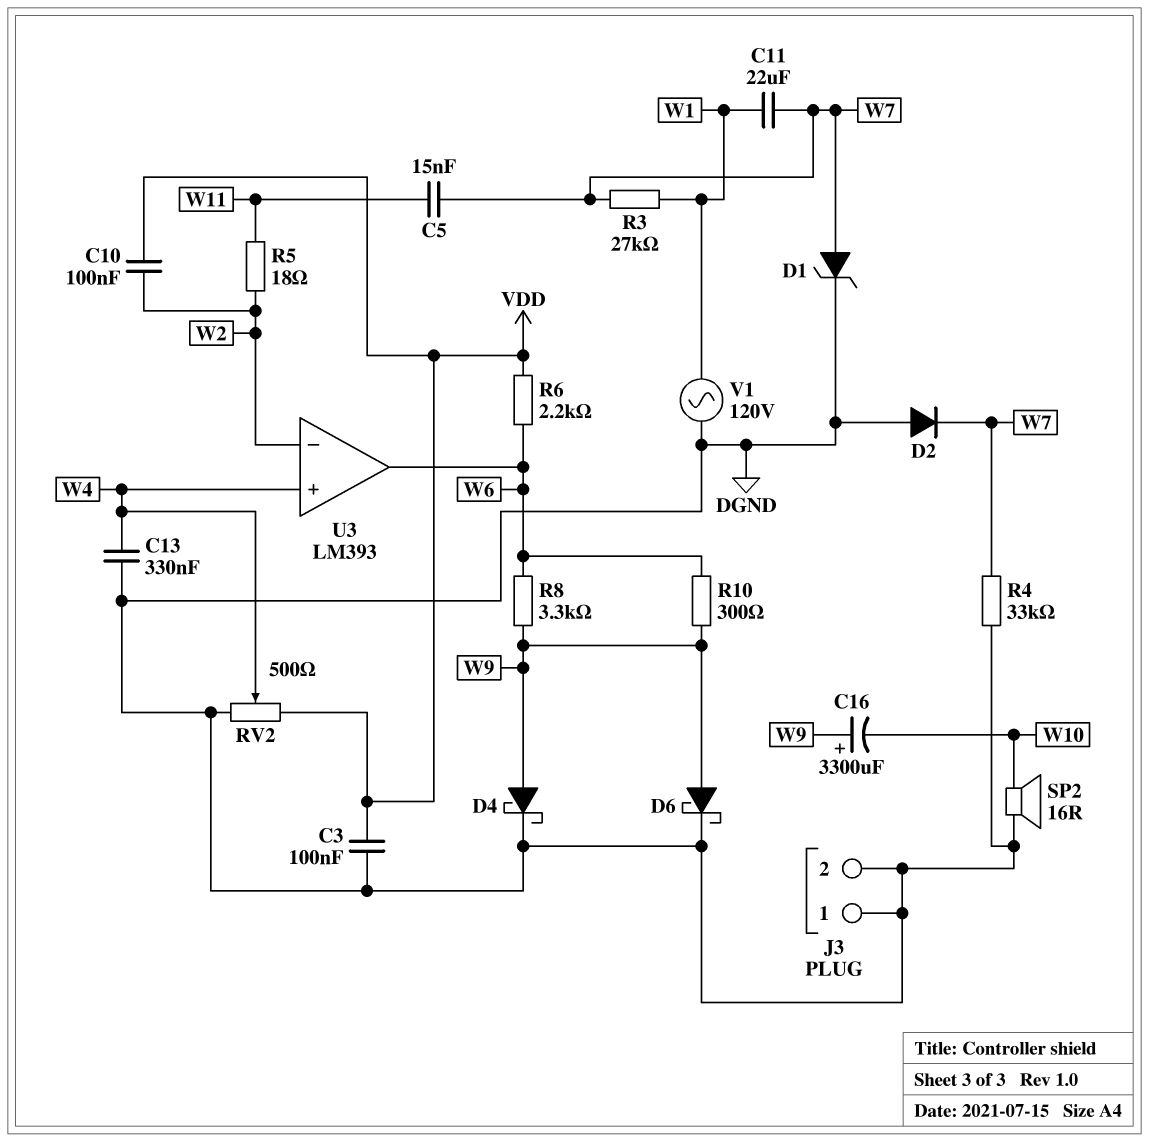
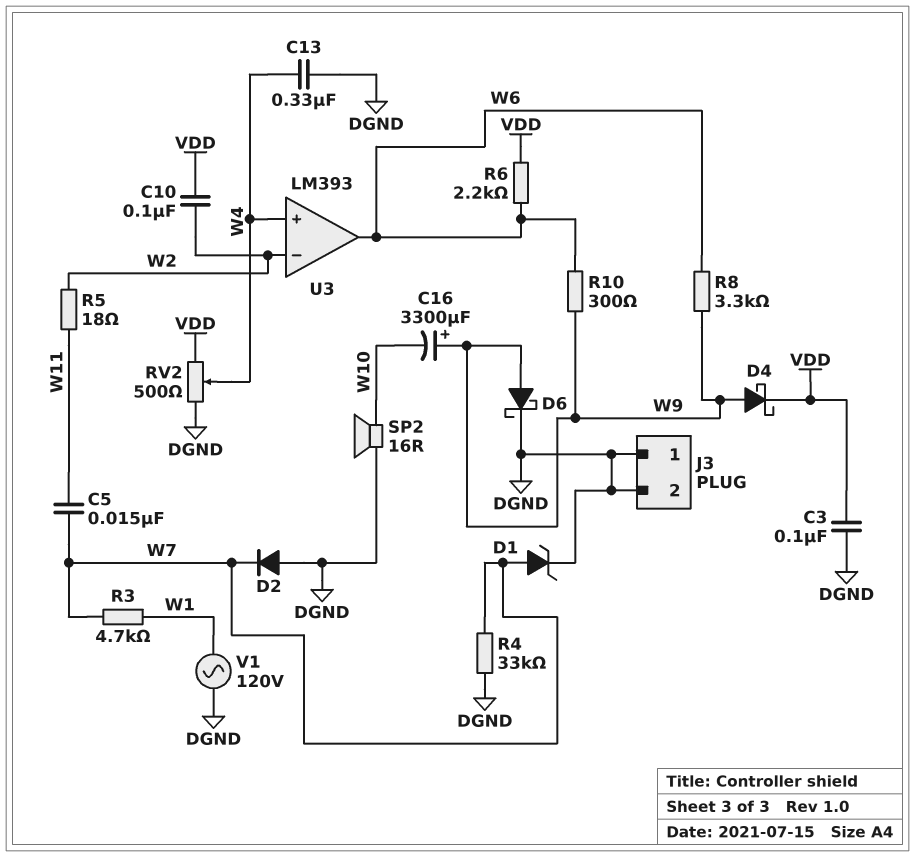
C11: 22uF (W1, W7) -> none
D4: schottky (A W9, K DGND) -> schottky (A W9, K VDD)
R3: 27k (W1, W7) -> 4.7k (W1, W7)

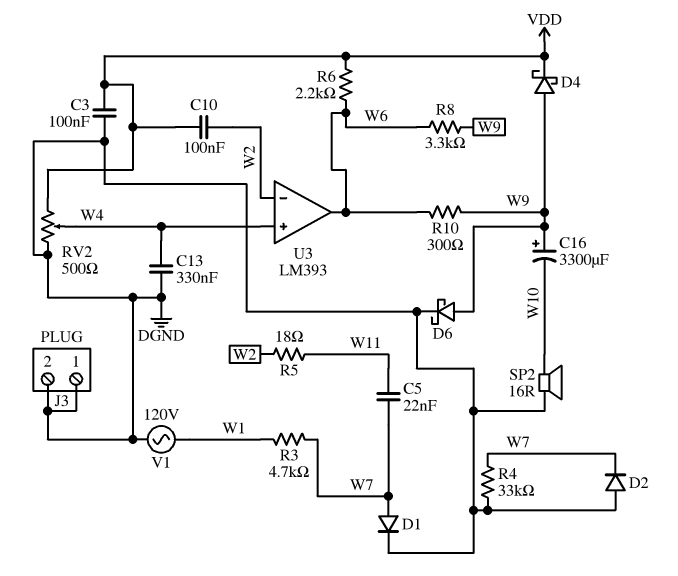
C5: 15nF (W7, W11) -> 22nF (W7, W11)
D1: zener (A W7, K DGND) -> diode (A W7, K DGND)

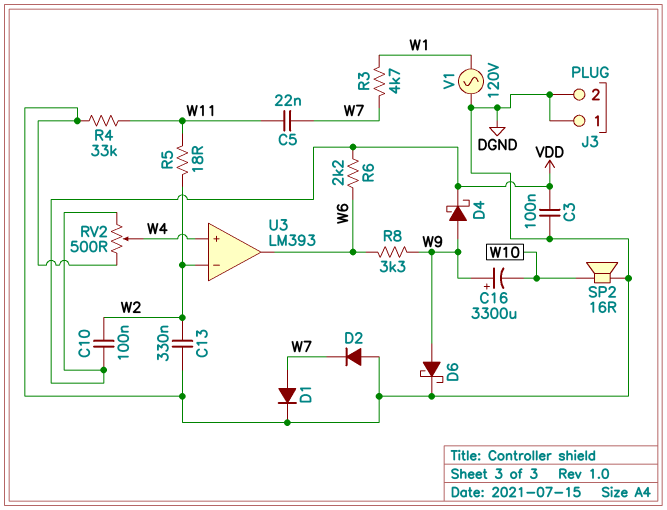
C13: 330nF (DGND, W4) -> 330nF (DGND, W2)
R4: 33k (DGND, W7) -> 33k (DGND, W11)
R10: 300 (W6, W9) -> none

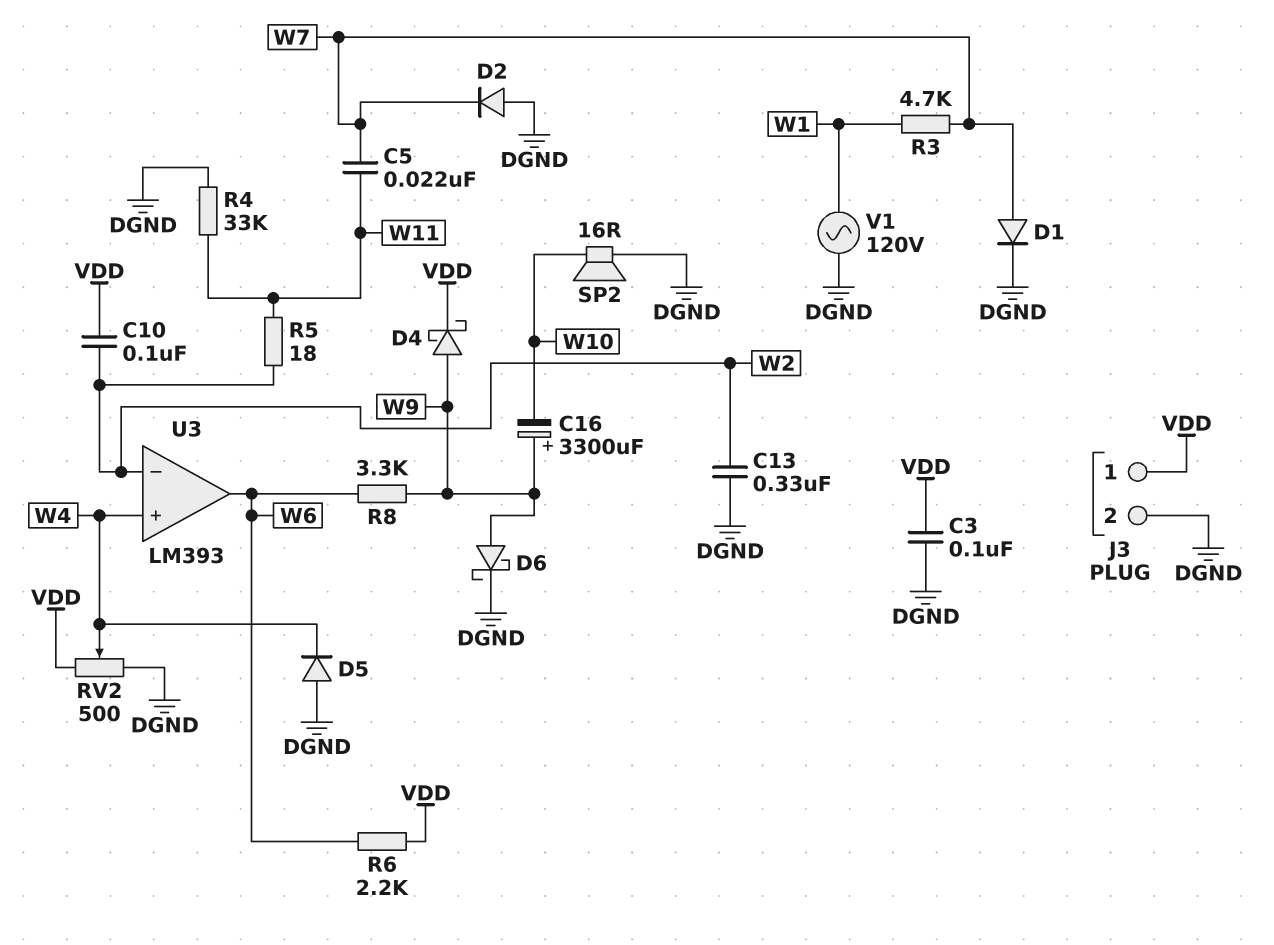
D5: none -> diode (A DGND, K W4)
J3 pin 1: DGND -> VDD

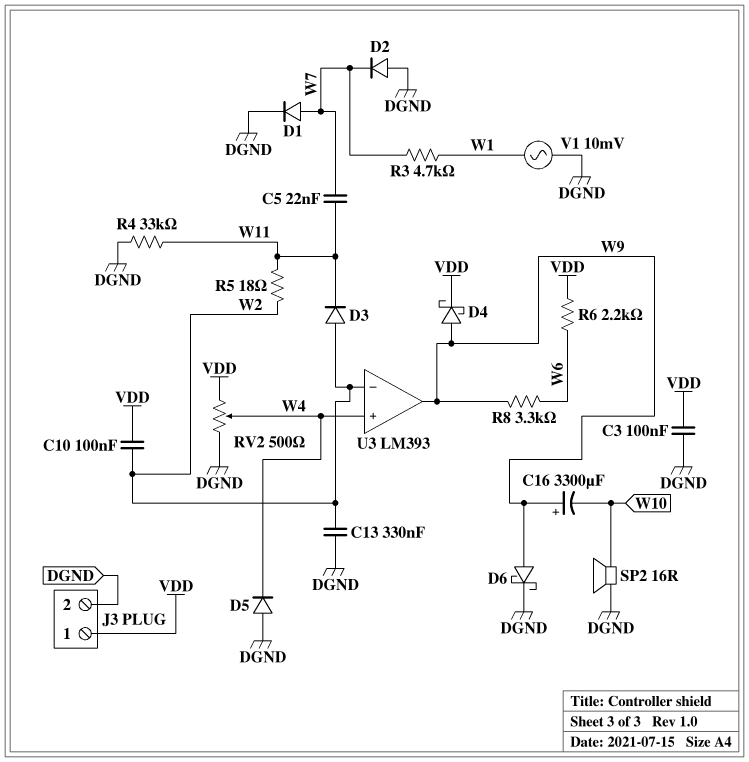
D3: none -> diode (A W2, K W11)
U3 pin out: W6 -> W9
V1: AC 120V (DGND, W1) -> AC 10mV (DGND, W1)

